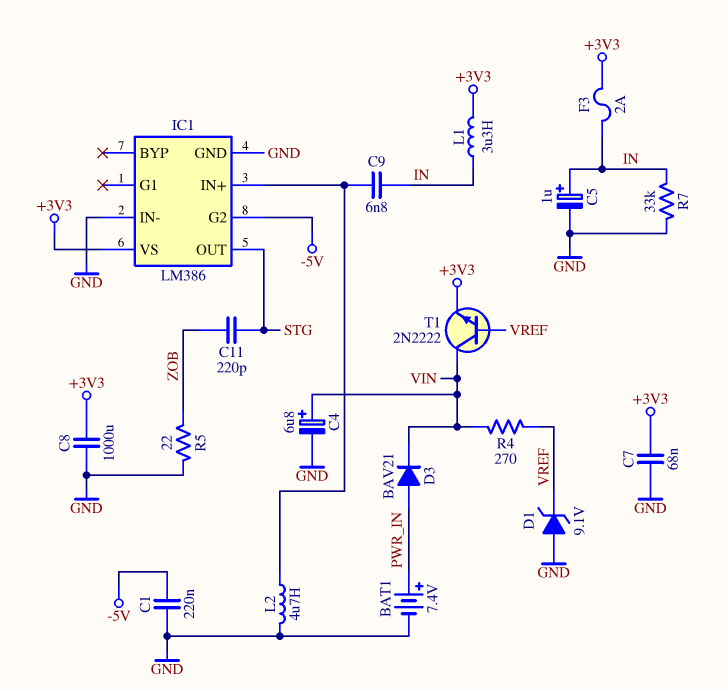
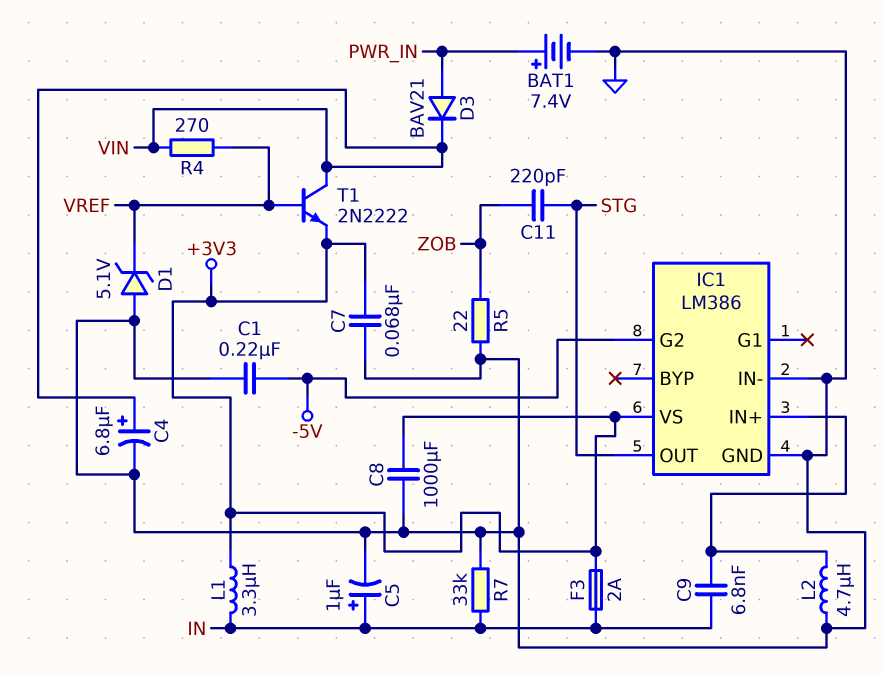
D1: zener 9.1V (A GND, K VREF) -> zener 5.1V (A GND, K VREF)

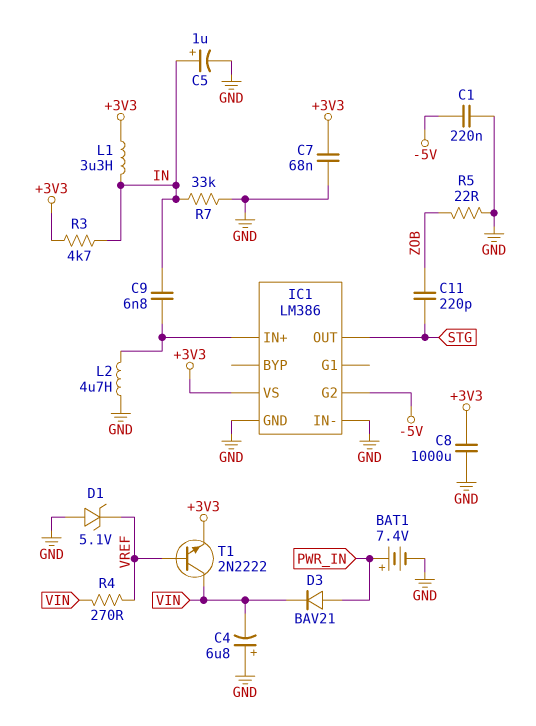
C4: 6.8uF (plus VIN, minus GND) -> 6.8uF (plus GND, minus VIN)
F3: 2A (+3V3, IN) -> none
R3: none -> 4.7k (+3V3, IN)

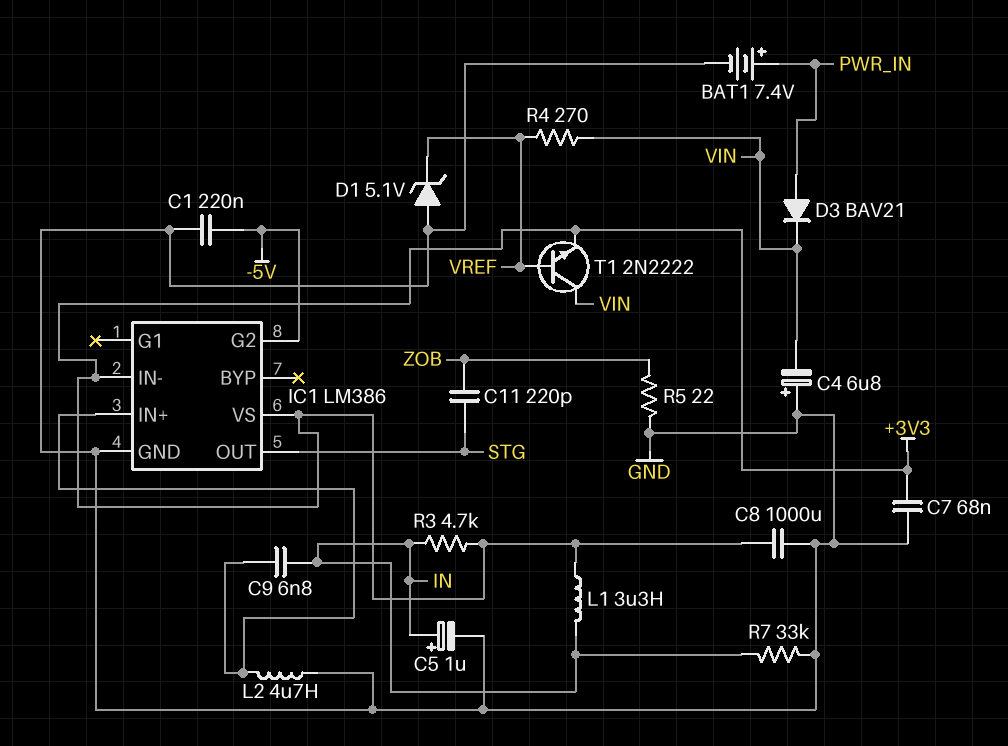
IC1 pin IN-: GND -> +3V3

